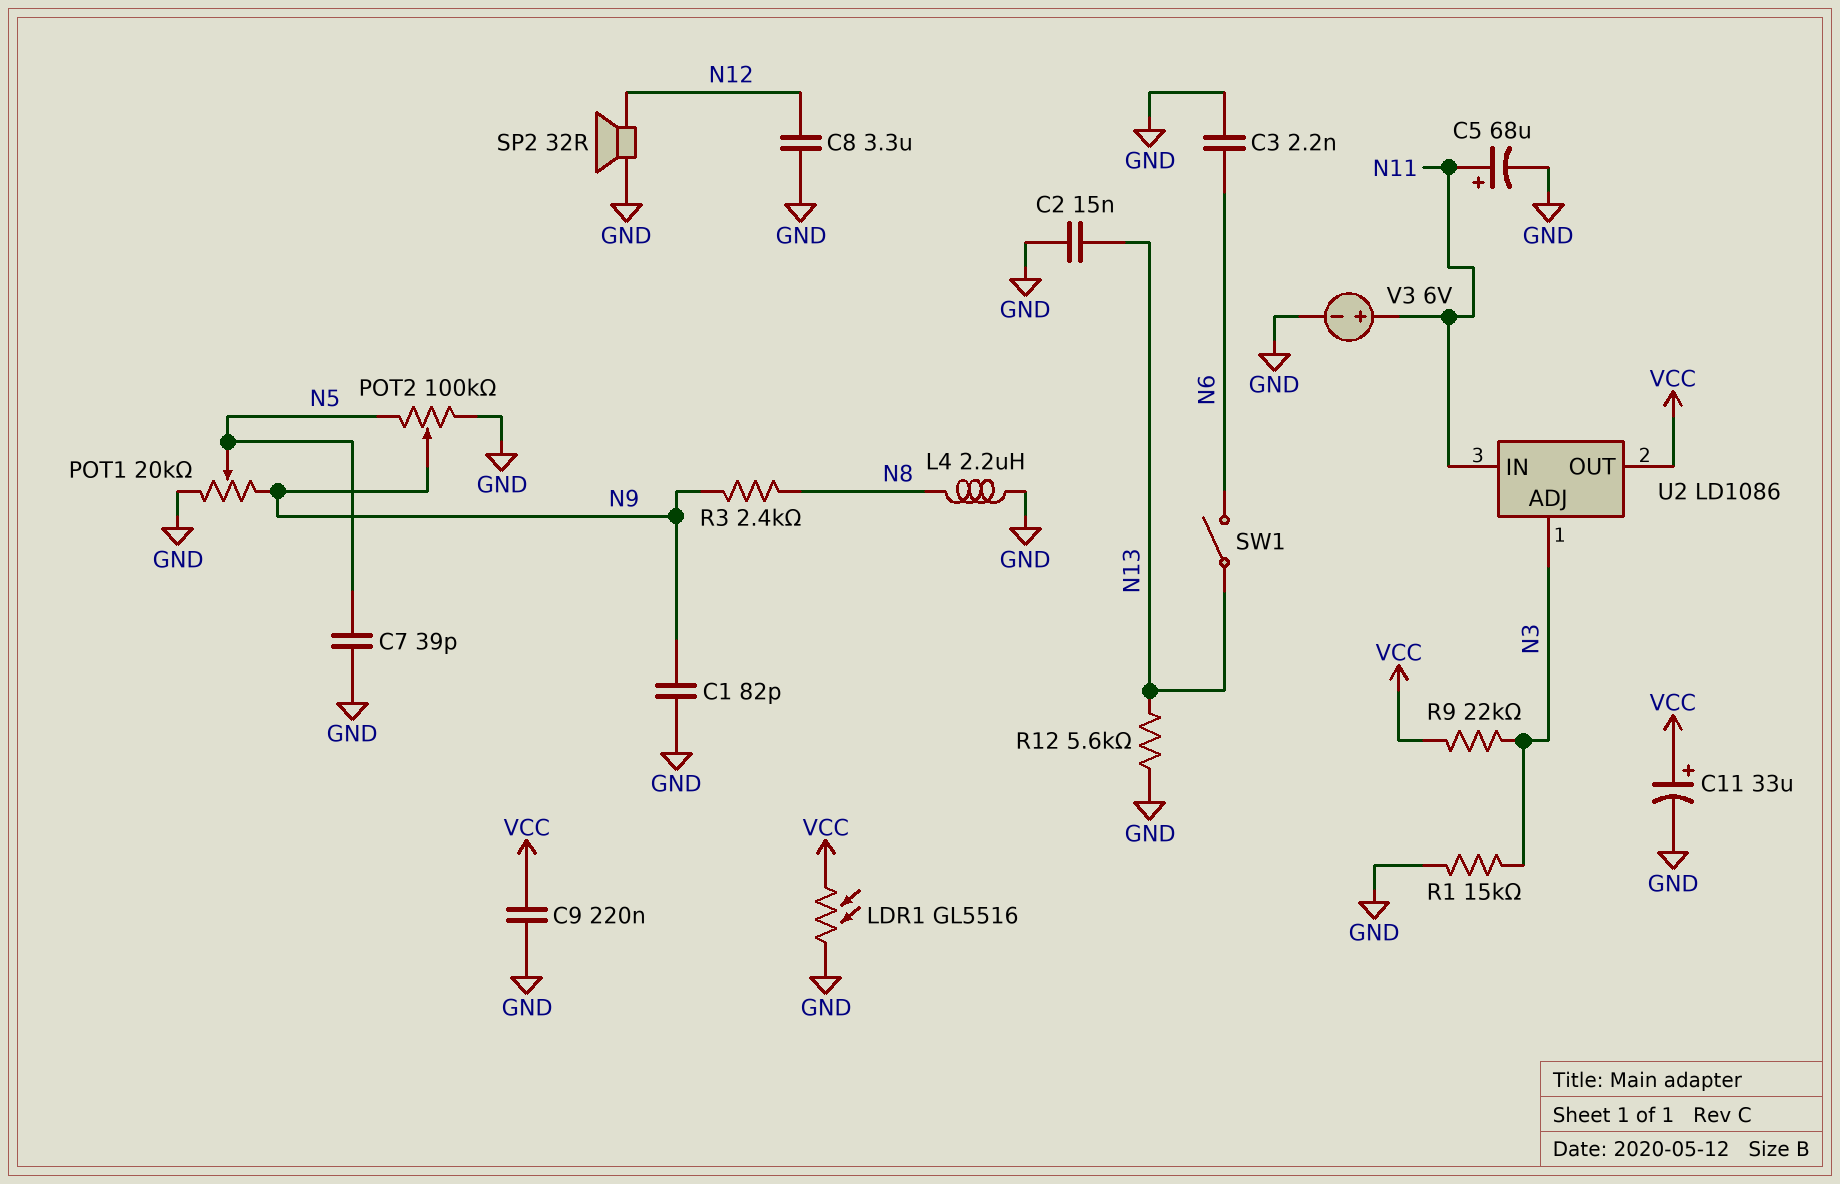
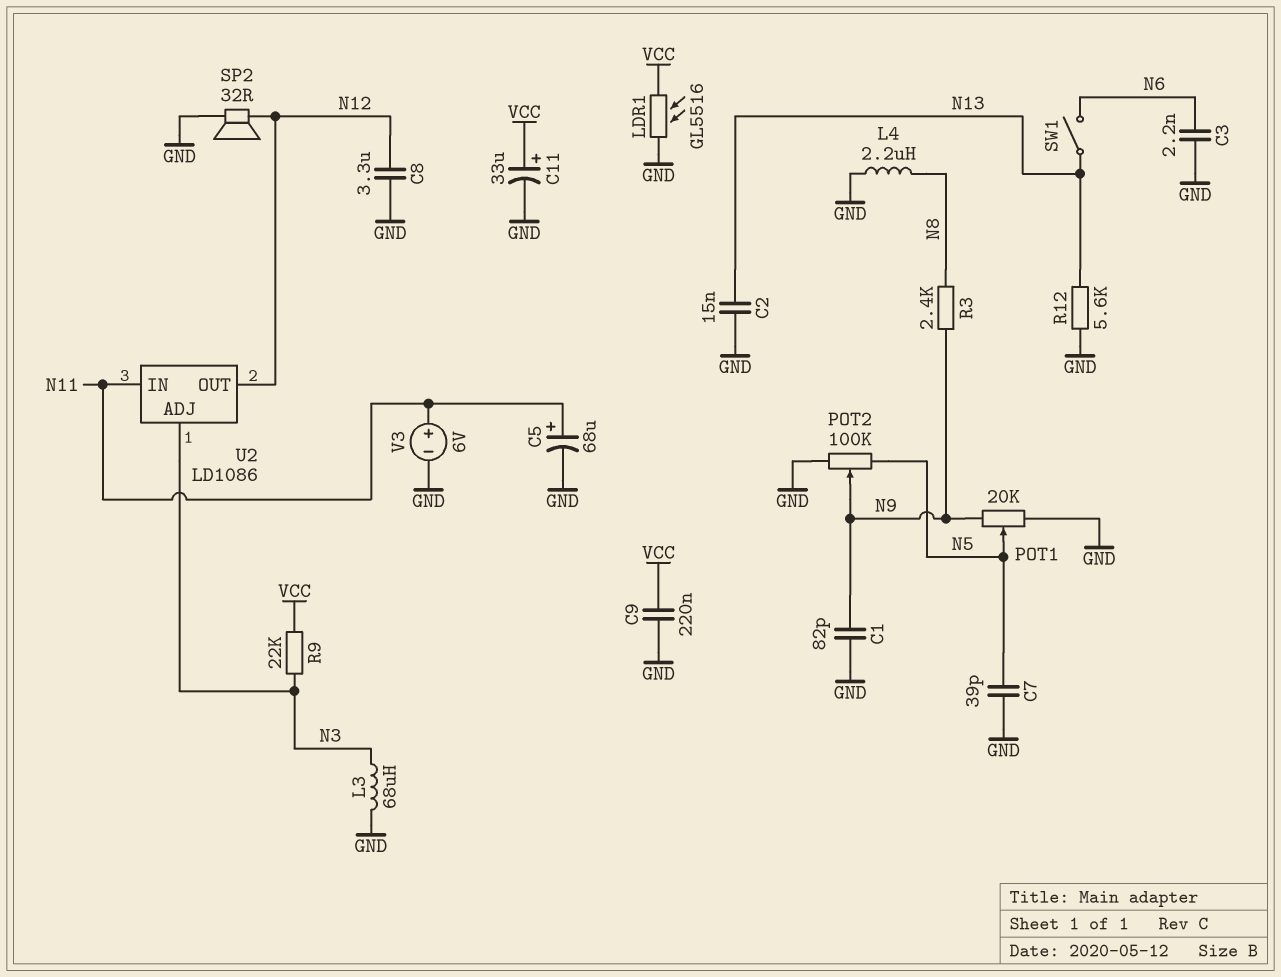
L3: none -> 68uH (GND, N3)
R1: 15k (GND, N3) -> none
U2 pin OUT: VCC -> N12

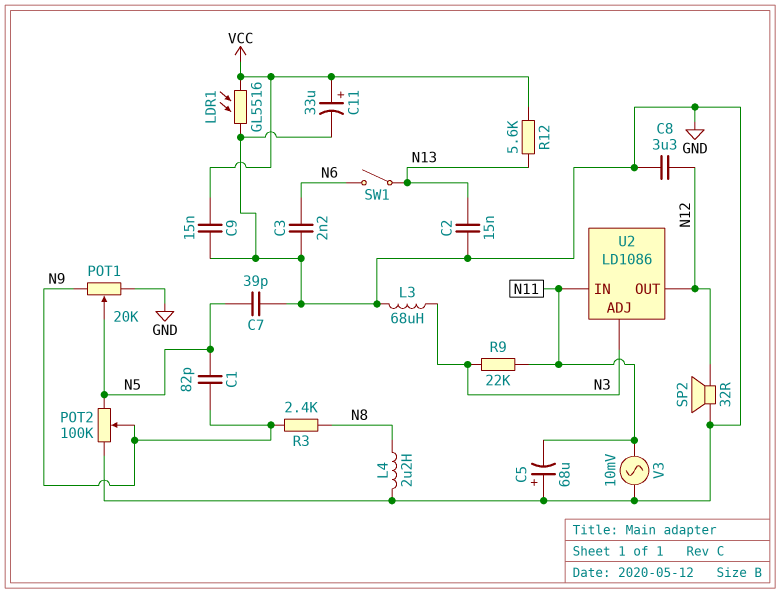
C1: 82pF (GND, N9) -> 82pF (N5, N9)
C5: 68uF (plus N11, minus GND) -> 68uF (plus GND, minus N11)
C9: 220nF (GND, VCC) -> 15nF (GND, VCC)
R9: 22k (N3, VCC) -> 22k (N3, N11)
R12: 5.6k (GND, N13) -> 5.6k (N13, VCC)
V3: 6V (plus N11, minus GND) -> AC 10mV (GND, N11)

